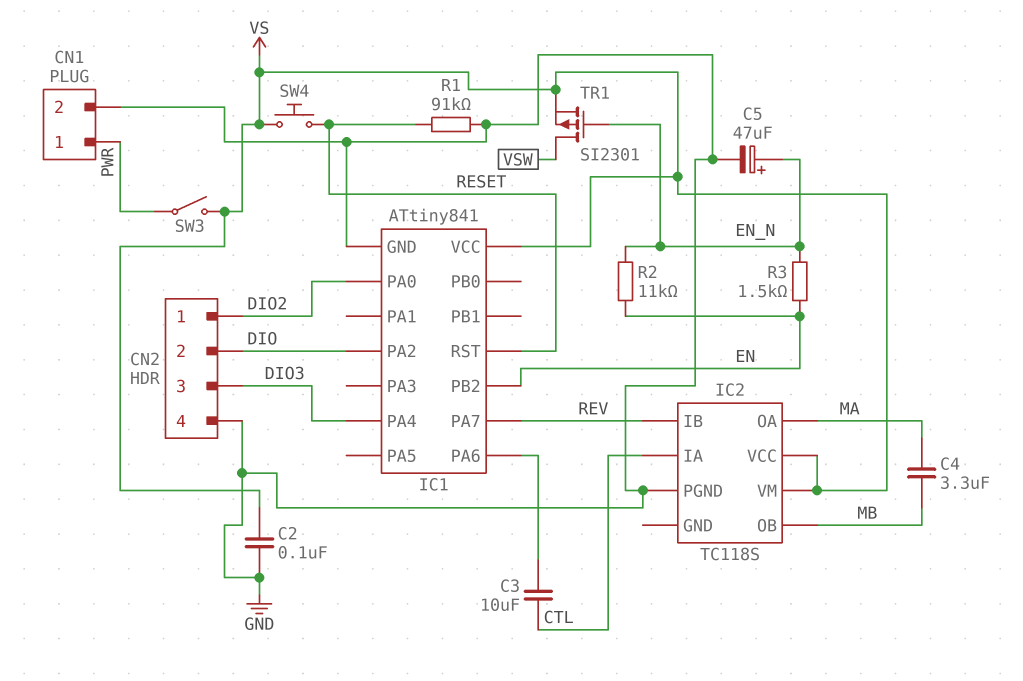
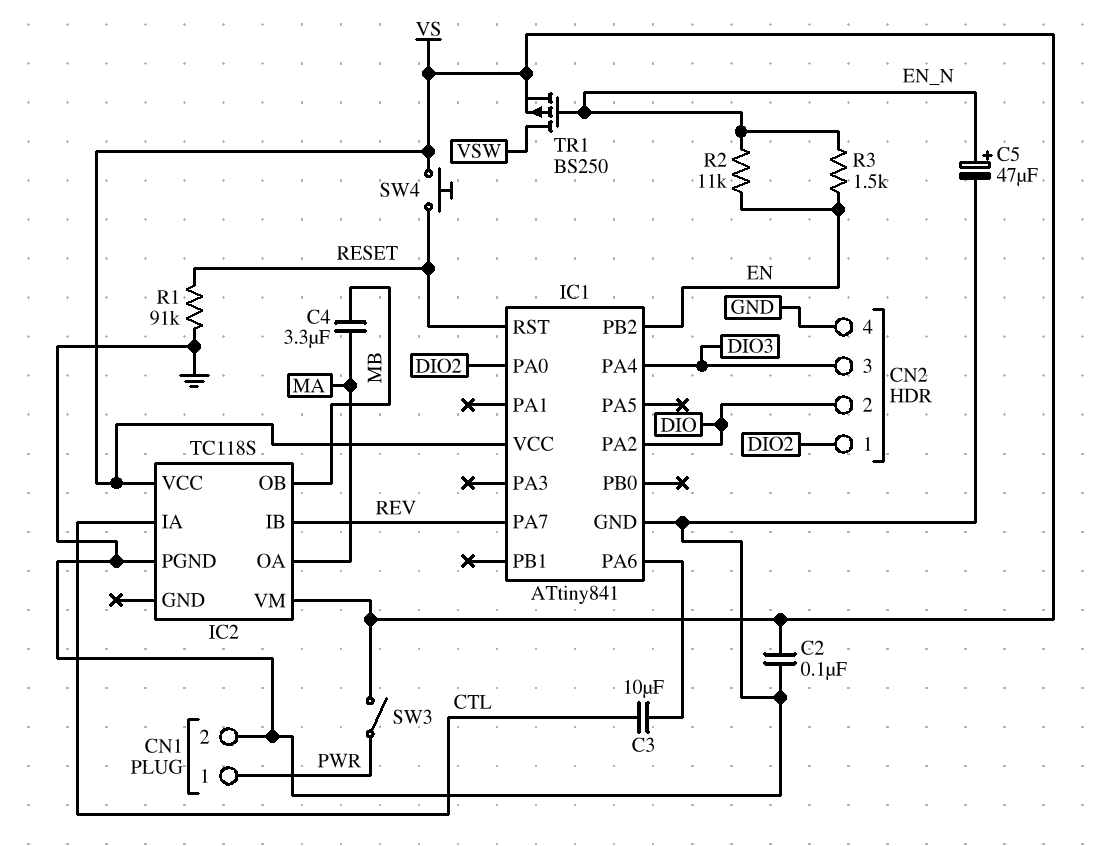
TR1: PMOS SI2301 (G EN_N, D VSW, S VS) -> PMOS BS250 (G EN_N, D VSW, S VS)

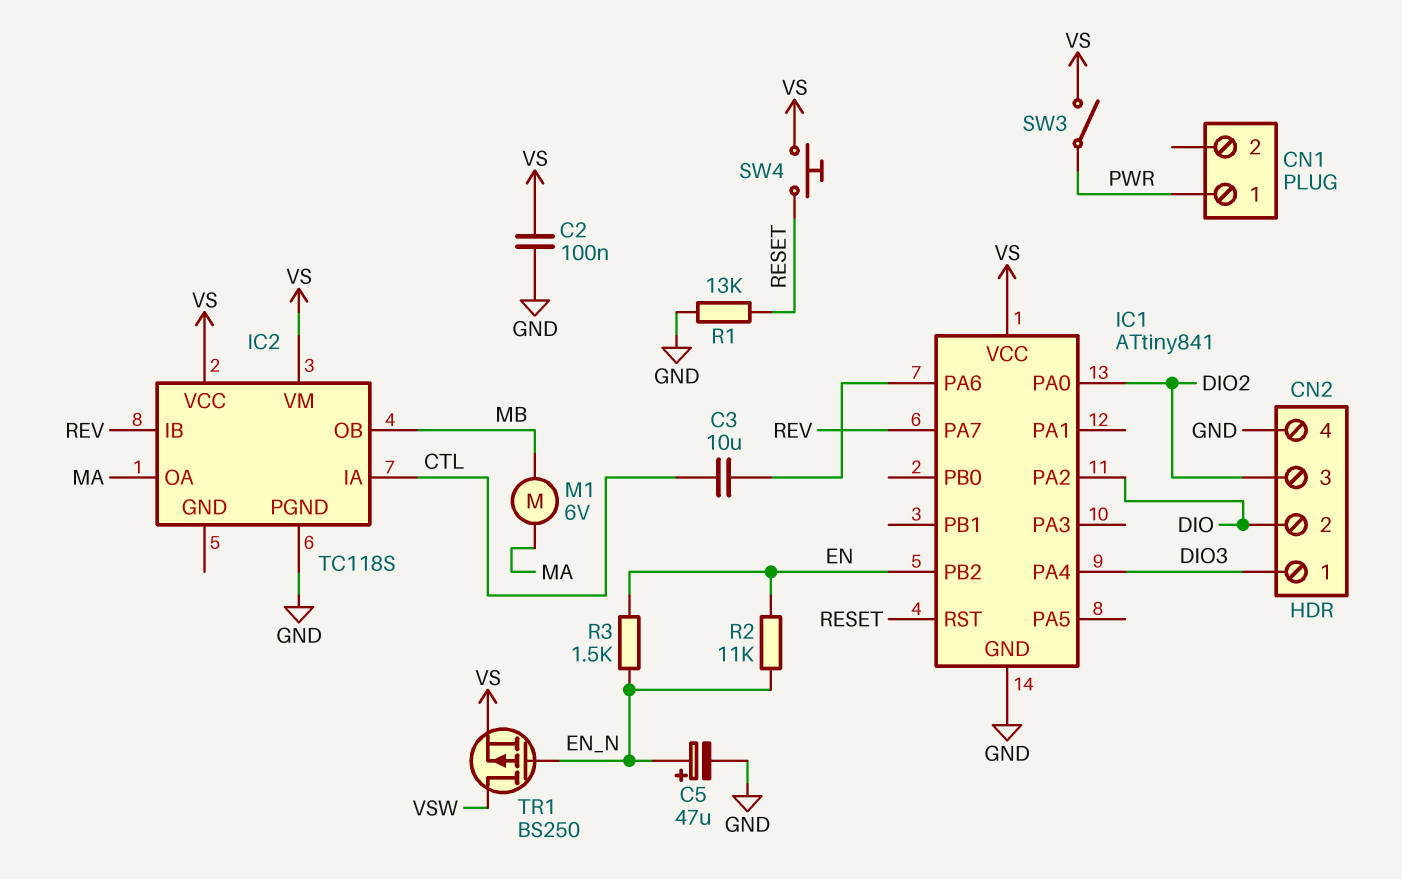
C4: 3.3uF (MA, MB) -> none
CN1 pin 2: GND -> none
CN2 pin 1: DIO2 -> DIO3
CN2 pin 3: DIO3 -> DIO2
M1: none -> motor 6V (MA, MB)
R1: 91k (GND, RESET) -> 13k (GND, RESET)

